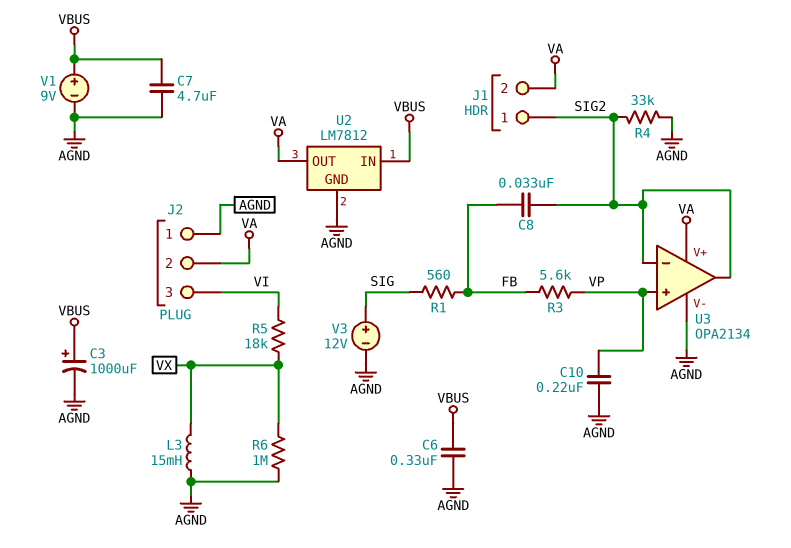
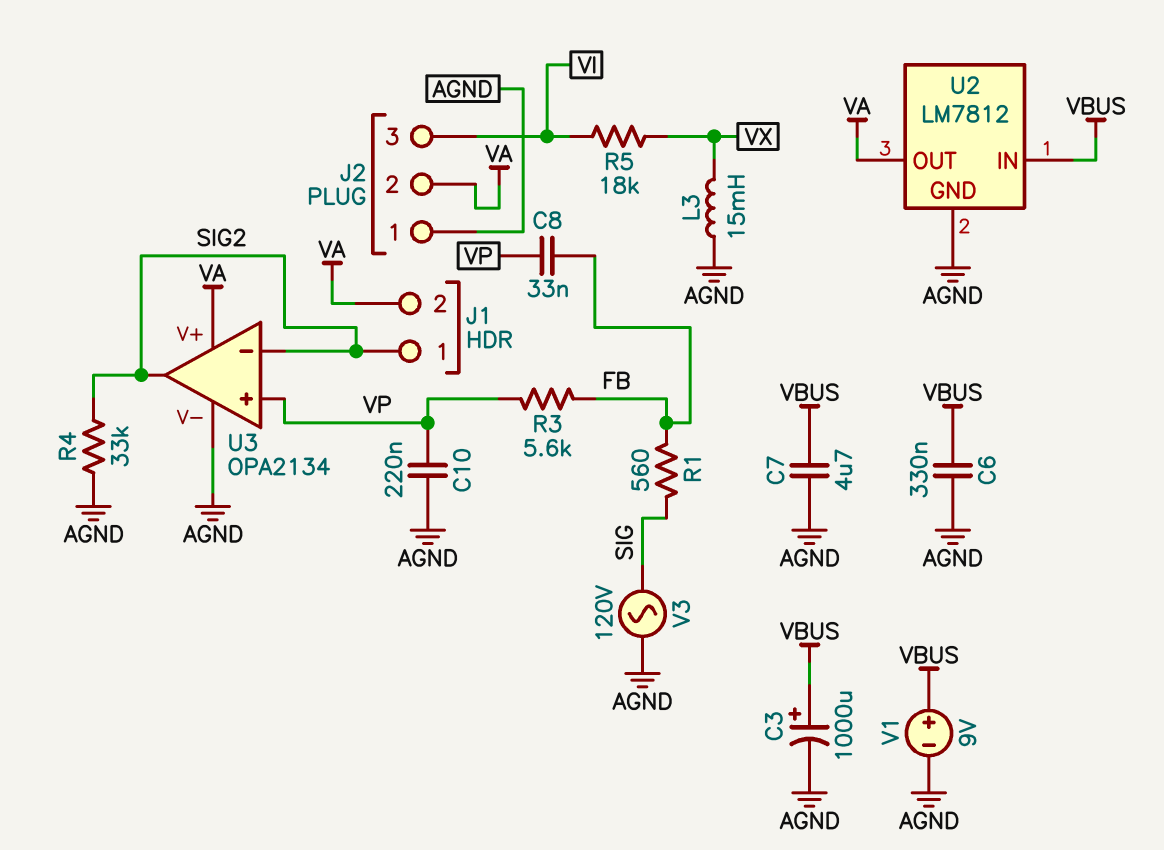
C8: 33nF (FB, SIG2) -> 33nF (FB, VP)
R6: 1M (AGND, VX) -> none
V3: 12V (plus SIG, minus AGND) -> AC 120V (AGND, SIG)

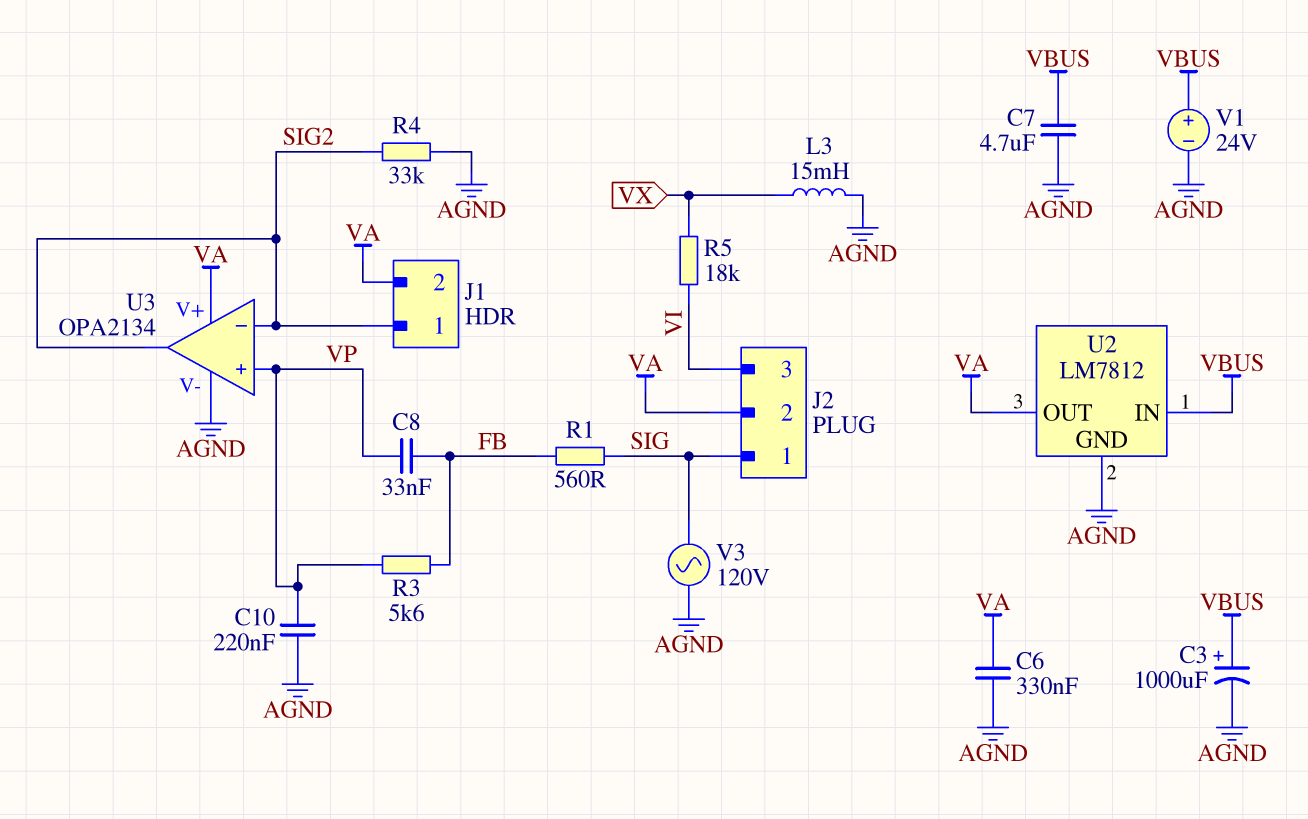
C6: 330nF (AGND, VBUS) -> 330nF (AGND, VA)
J2 pin 1: AGND -> SIG
V1: 9V (plus VBUS, minus AGND) -> 24V (plus VBUS, minus AGND)

